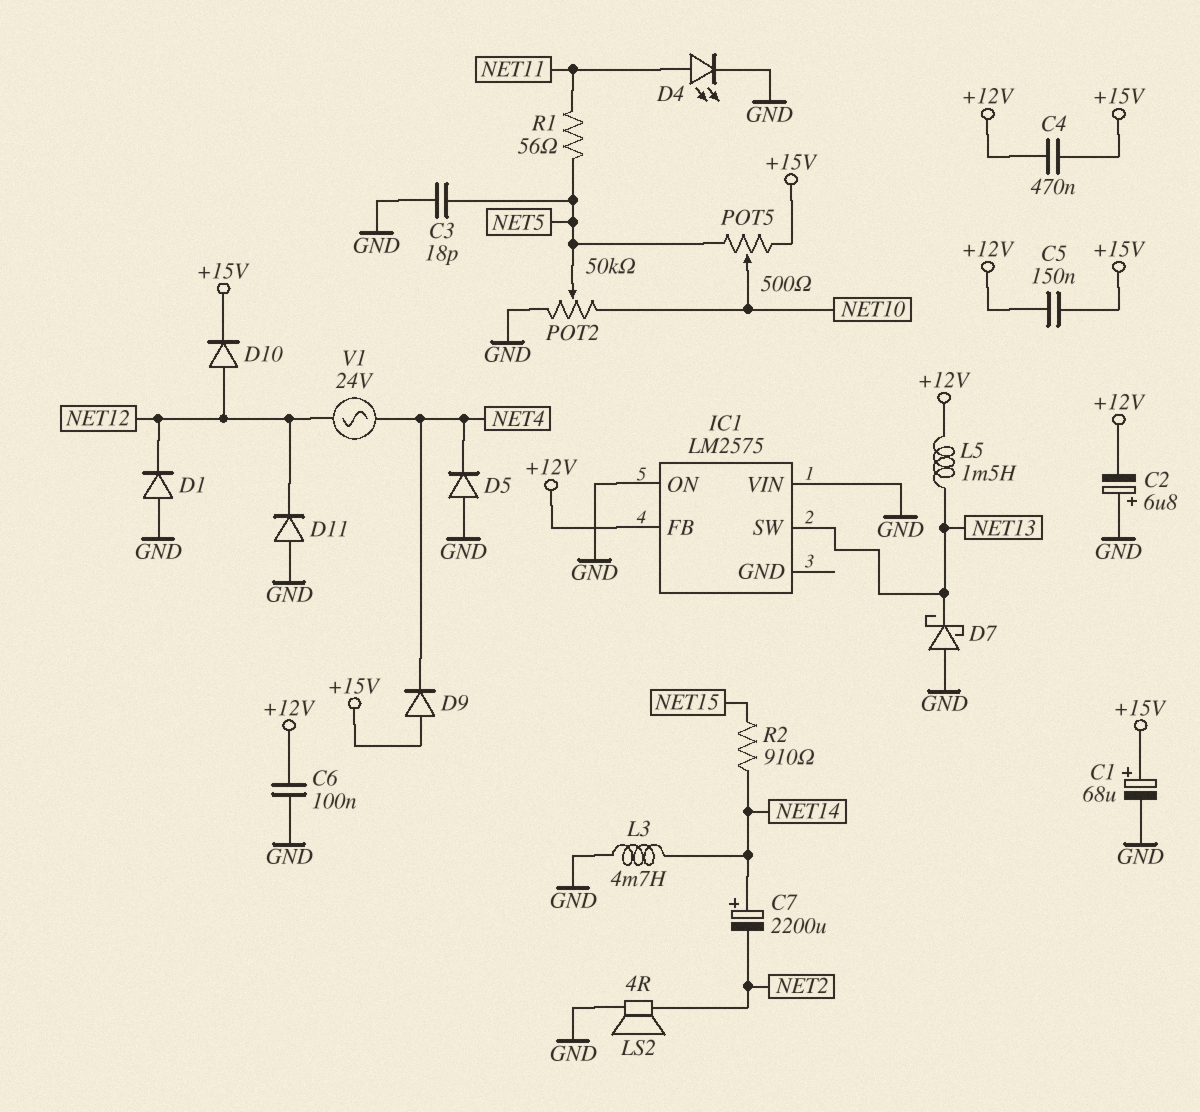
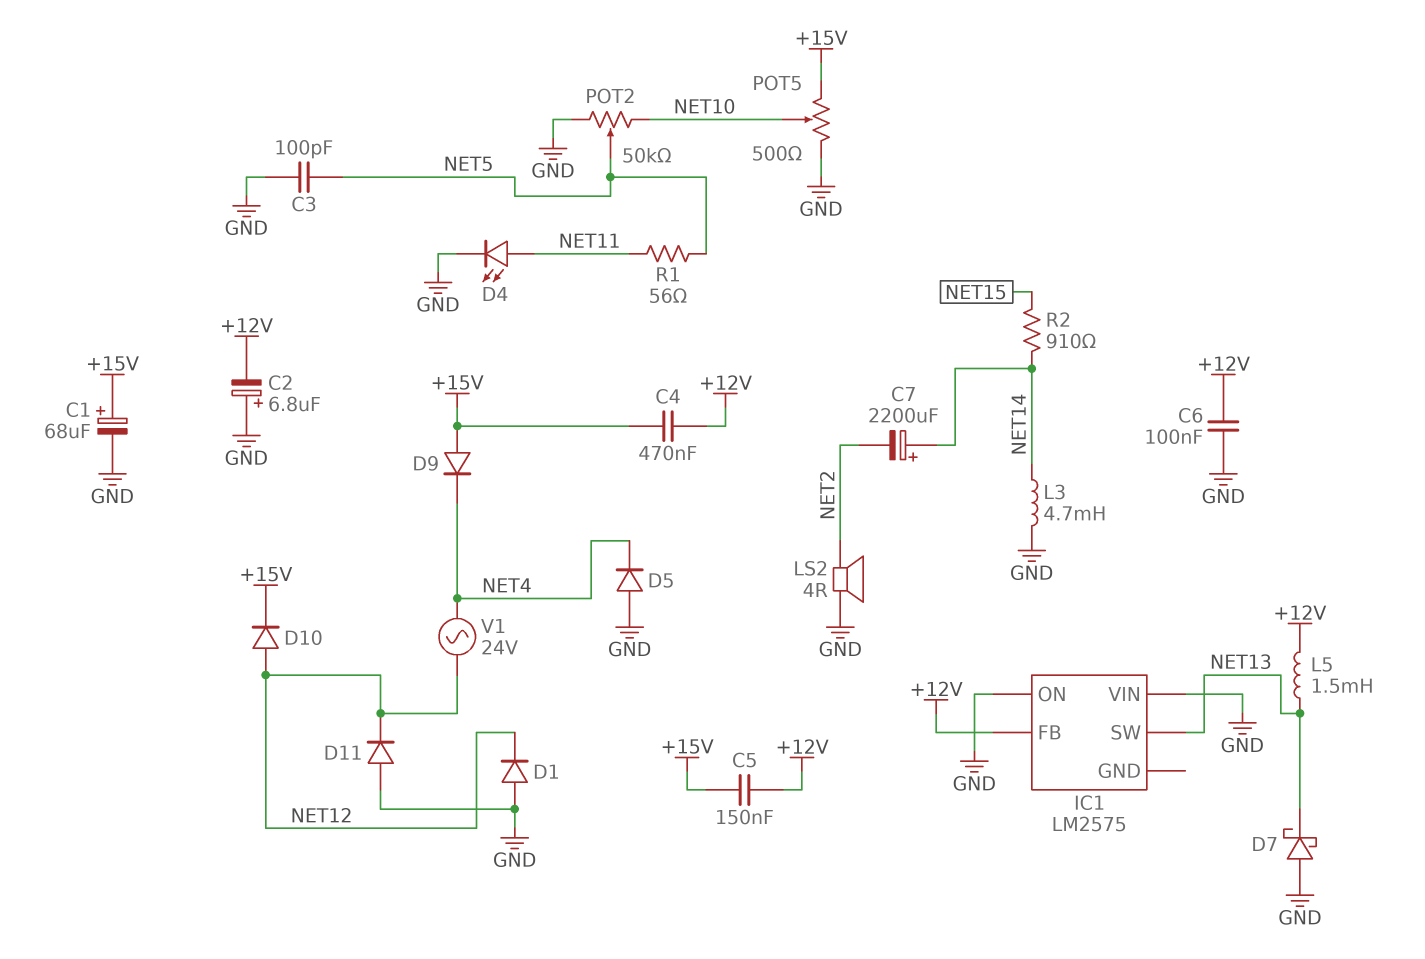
C3: 18pF (GND, NET5) -> 100pF (GND, NET5)
POT5: 500 (+15V, NET5, wiper NET10) -> 500 (+15V, GND, wiper NET10)

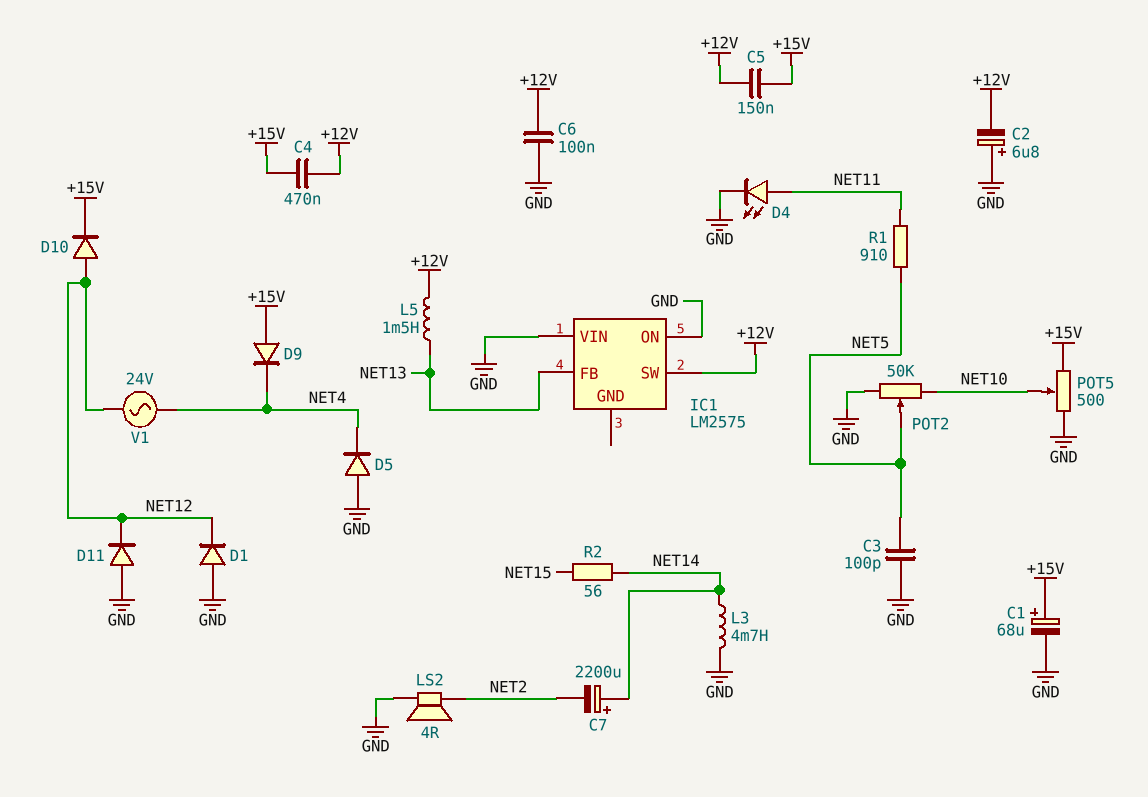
D7: schottky (A GND, K NET13) -> none
IC1 pin FB: +12V -> NET13
IC1 pin SW: NET13 -> +12V
R1: 56 (NET5, NET11) -> 910 (NET5, NET11)
R2: 910 (NET14, NET15) -> 56 (NET14, NET15)

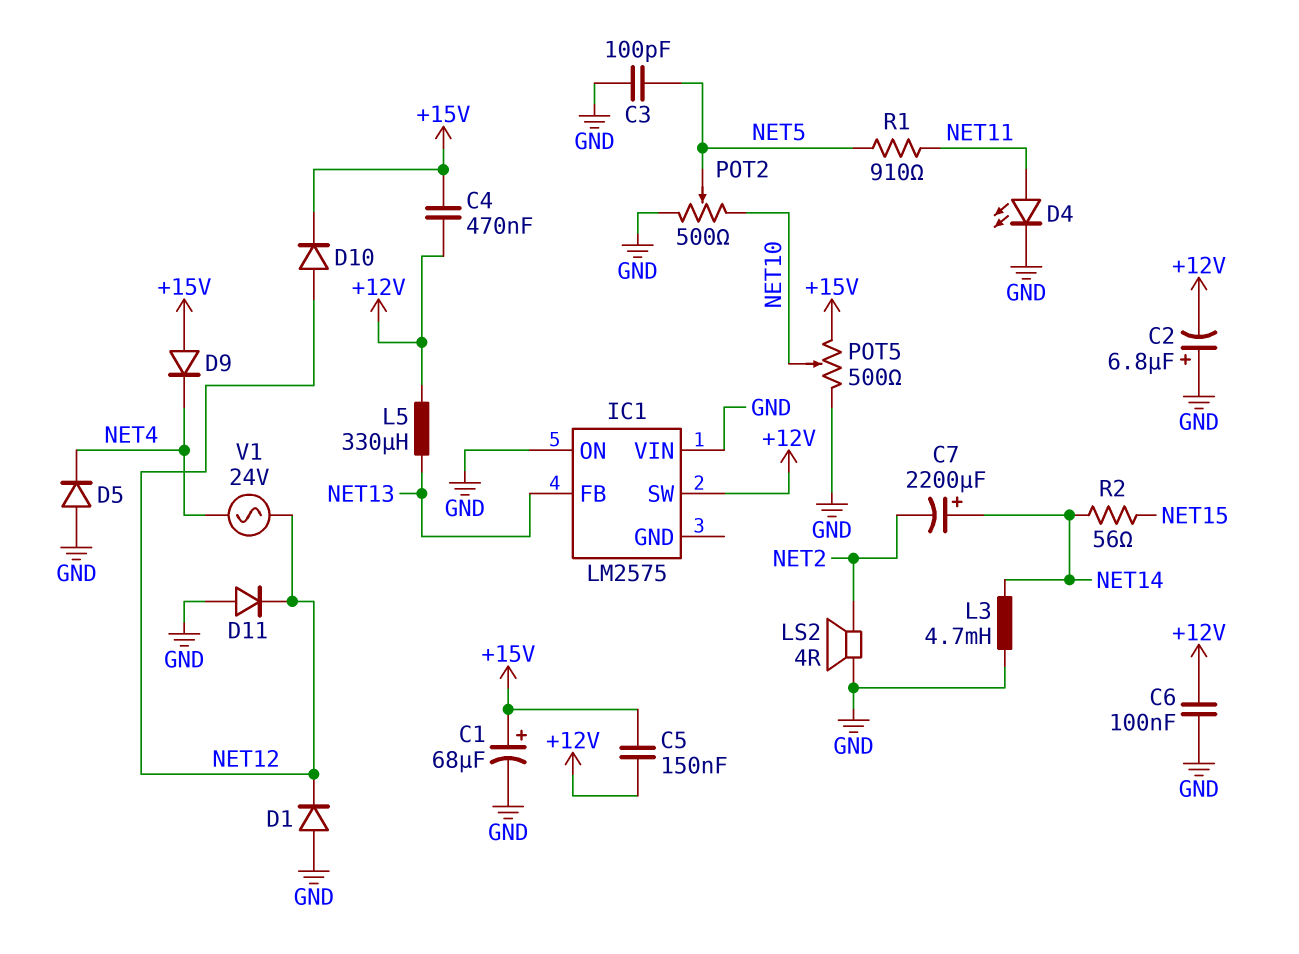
L5: 1.5mH (+12V, NET13) -> 330uH (+12V, NET13)
POT2: 50k (GND, NET10, wiper NET5) -> 500 (GND, NET10, wiper NET5)

